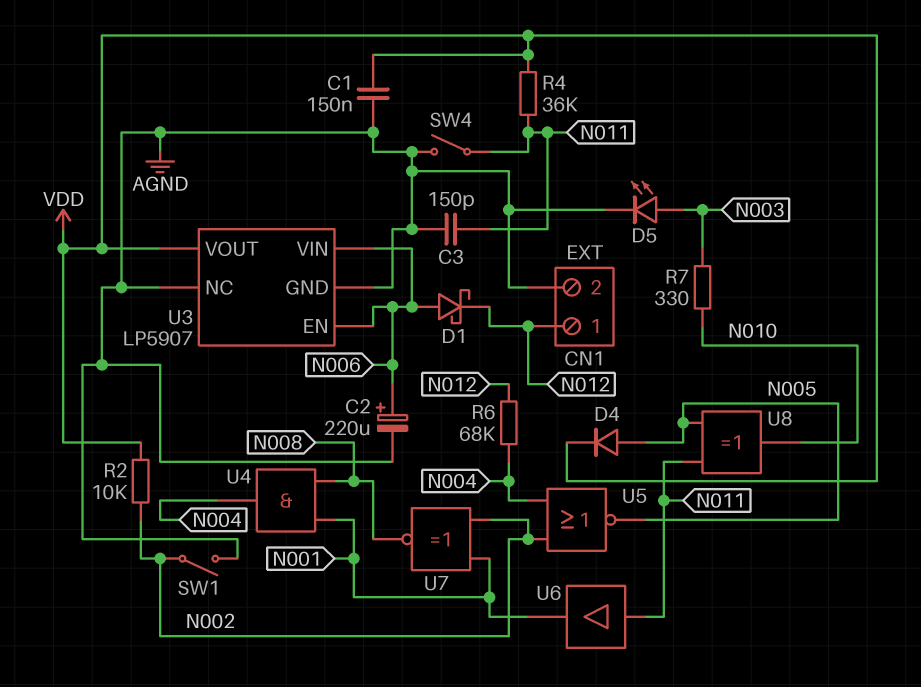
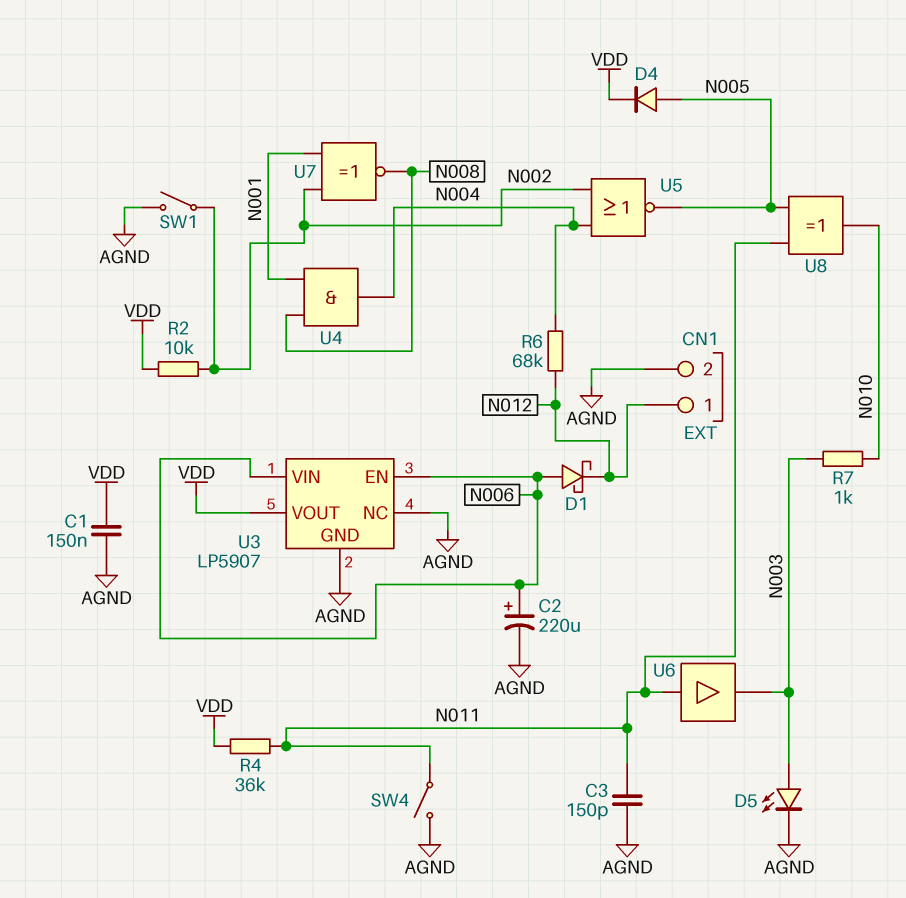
R7: 330 (N003, N010) -> 1k (N003, N010)
U6: buffer (in N011, out N001) -> buffer (in N011, out N003)

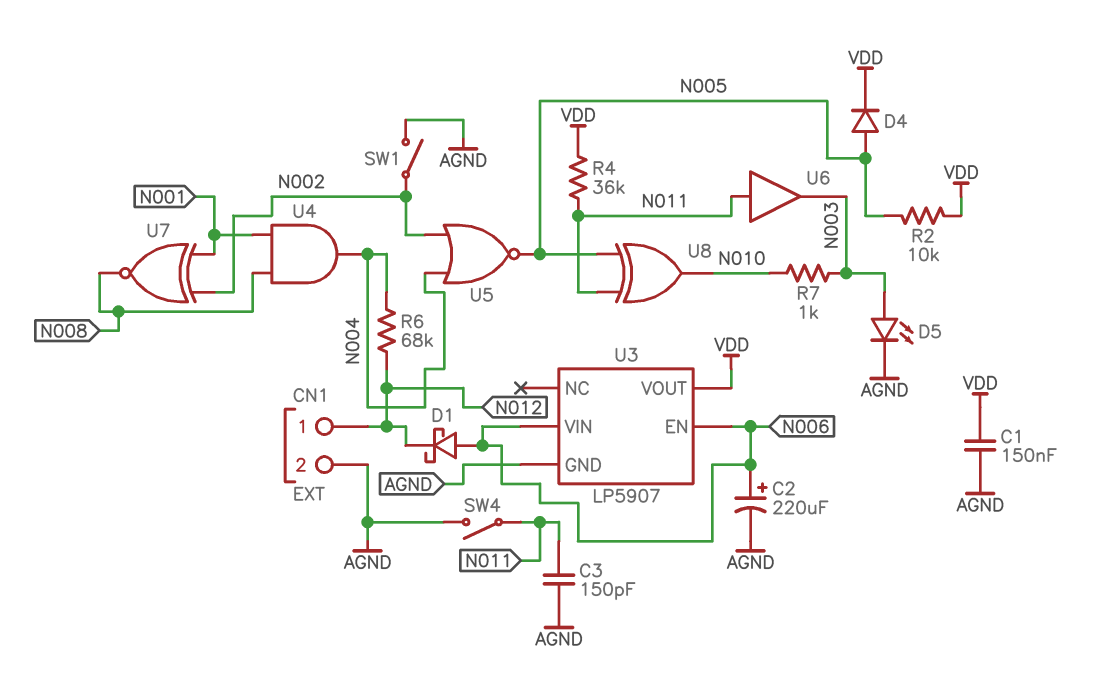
R2: 10k (N002, VDD) -> 10k (N005, VDD)
U3 pin NC: AGND -> none

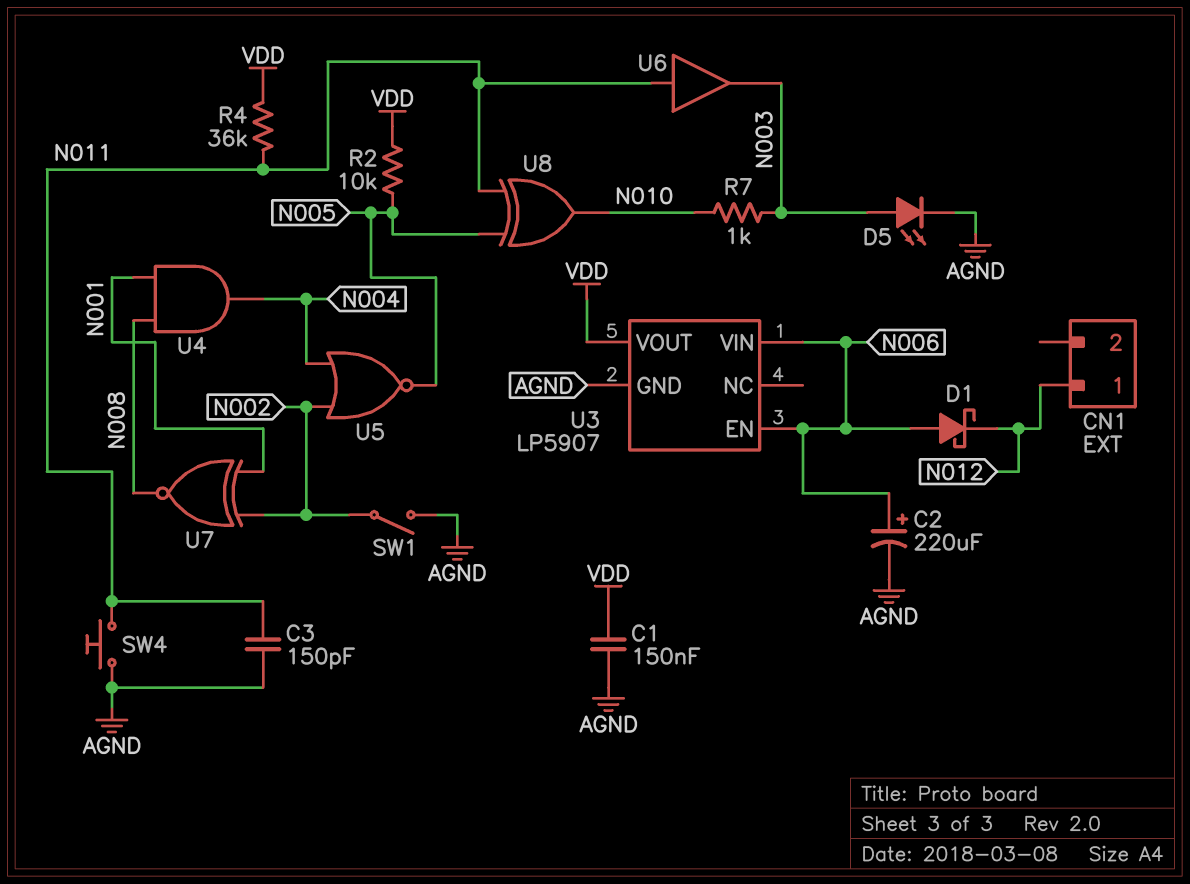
CN1 pin 2: AGND -> none
D4: diode (A N005, K VDD) -> none
R6: 68k (N004, N012) -> none
SW4: switch (AGND, N011) -> button (AGND, N011)

